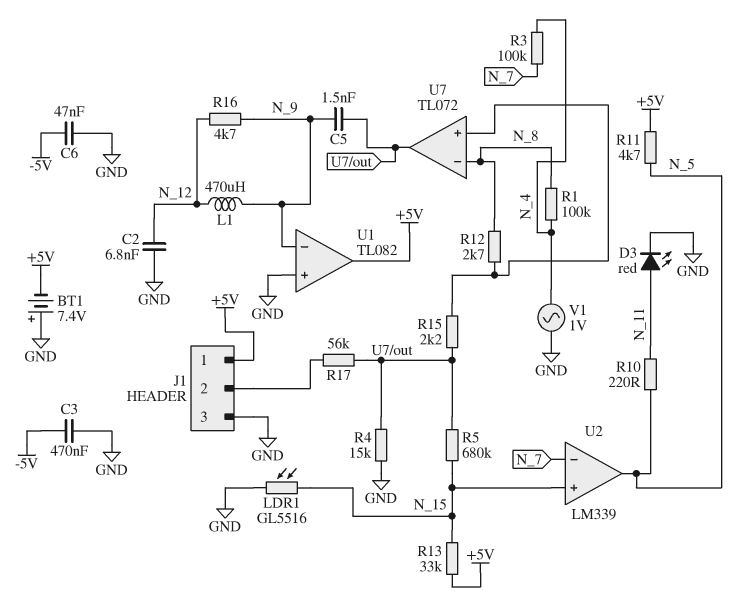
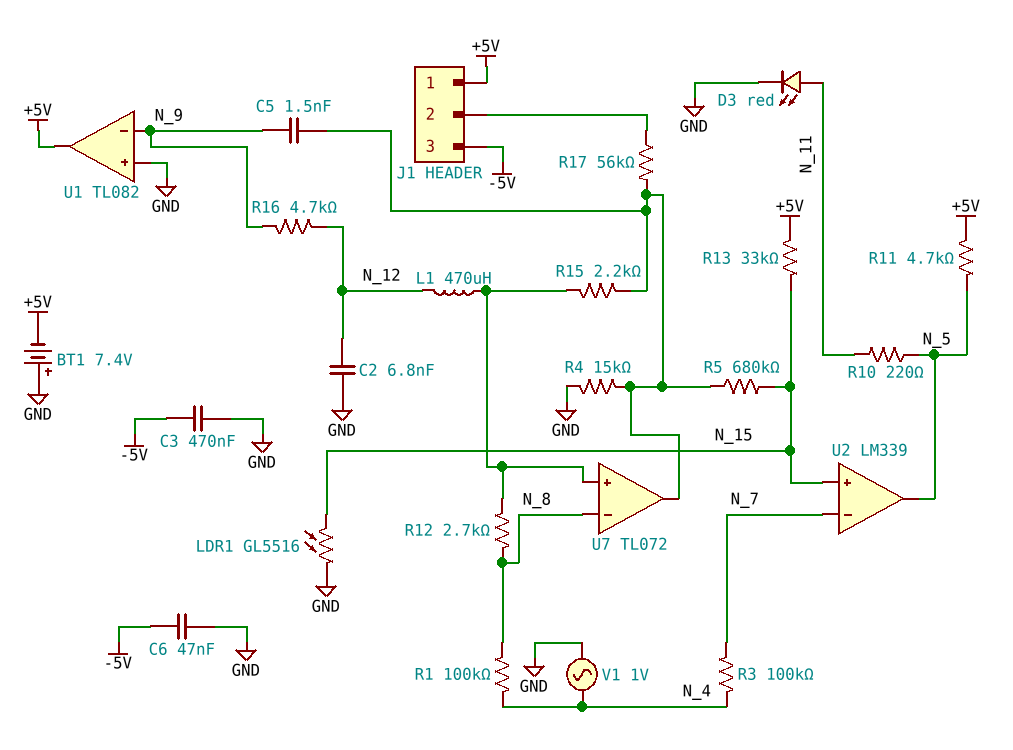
J1 pin 3: GND -> -5V
L1: 470uH (N_9, N_12) -> 470uH (N_12, U7/in+)

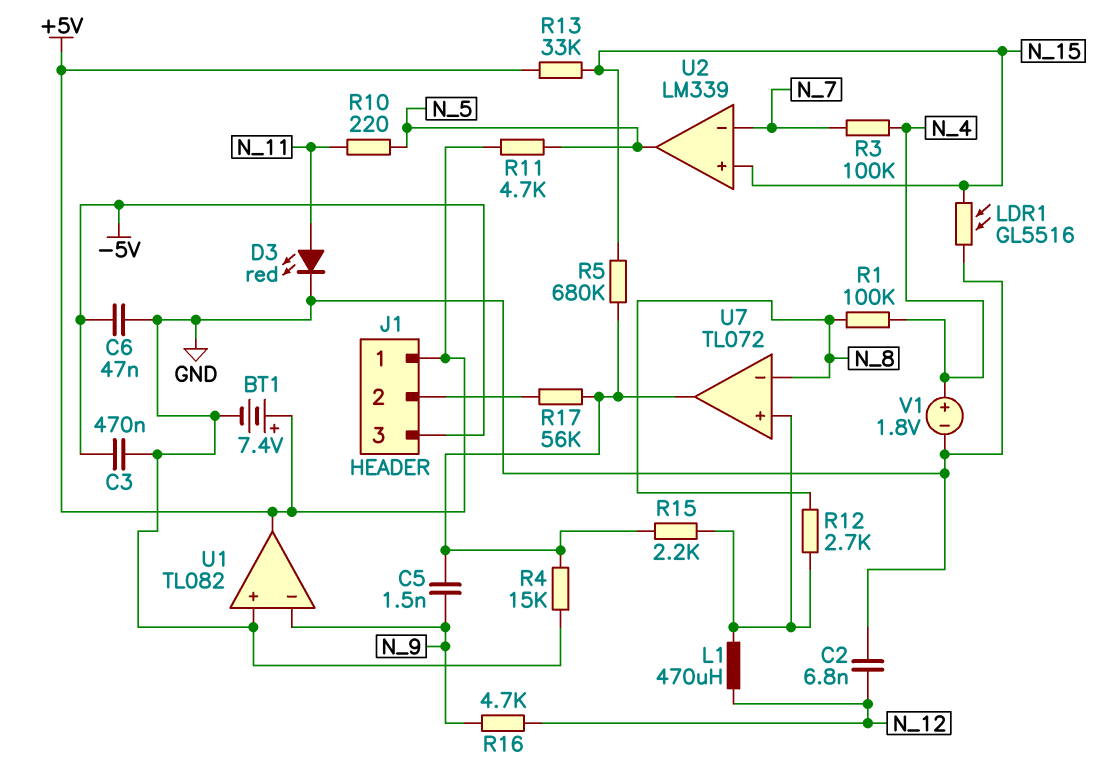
BT1: 7.4V (plus GND, minus +5V) -> 7.4V (plus +5V, minus GND)
V1: AC 1V (GND, N_4) -> 1.8V (plus N_4, minus GND)

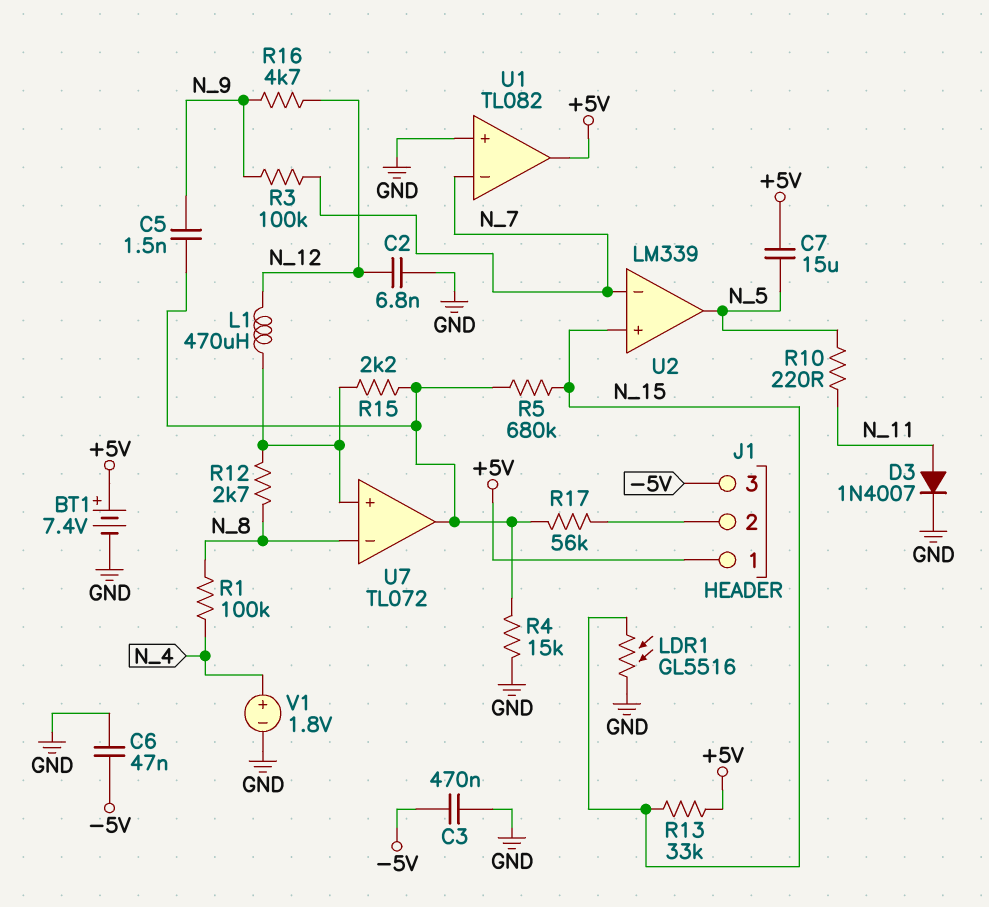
C7: none -> 15uF (+5V, N_5)
D3: LED red (A N_11, K GND) -> diode 1N4007 (A N_11, K GND)
R3: 100k (N_4, N_7) -> 100k (N_7, N_9)
R11: 4.7k (+5V, N_5) -> none
U1 pin in-: N_9 -> N_7

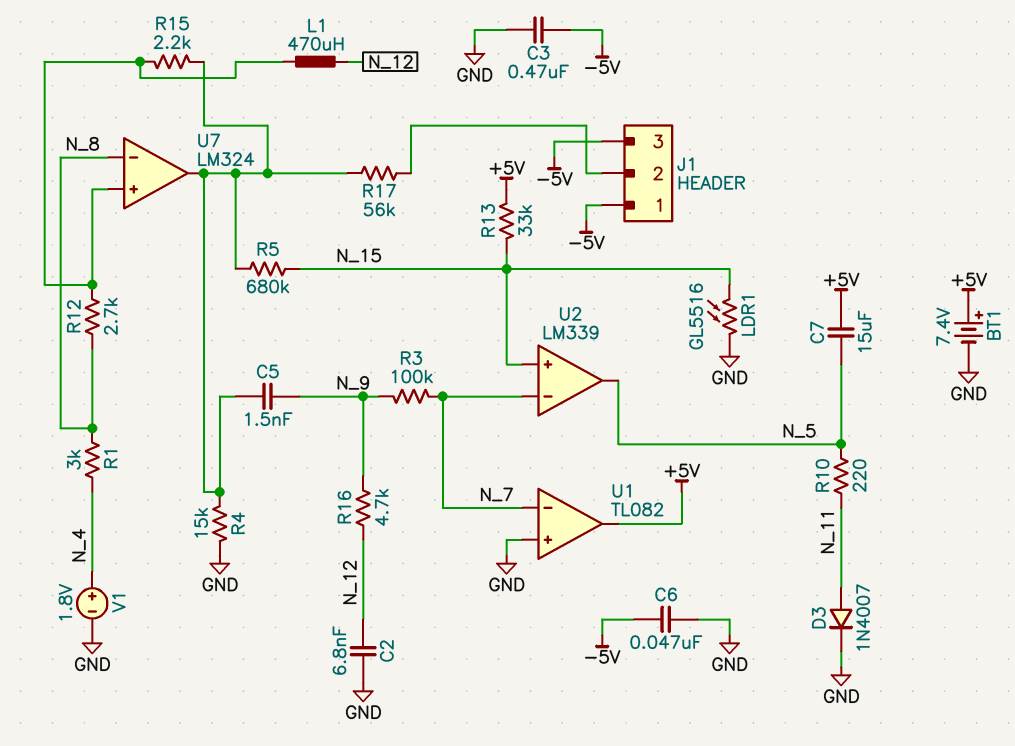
J1 pin 1: +5V -> -5V
R1: 100k (N_4, N_8) -> 3k (N_4, N_8)
U7: TL072 -> LM324

